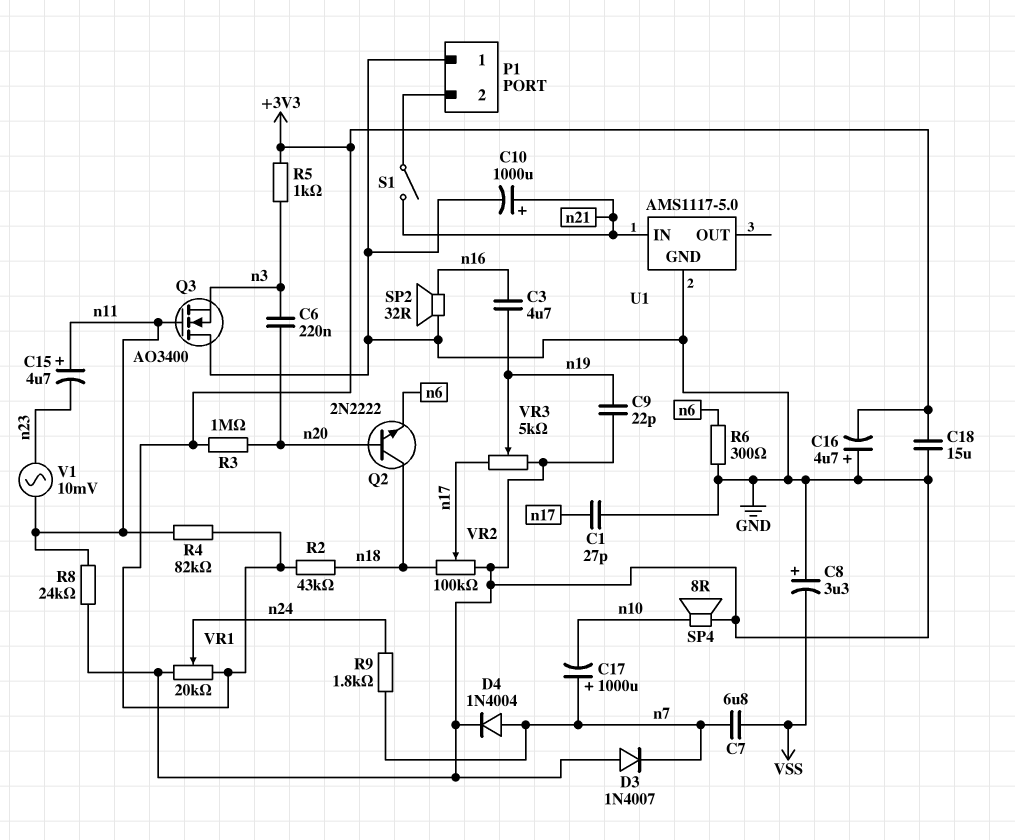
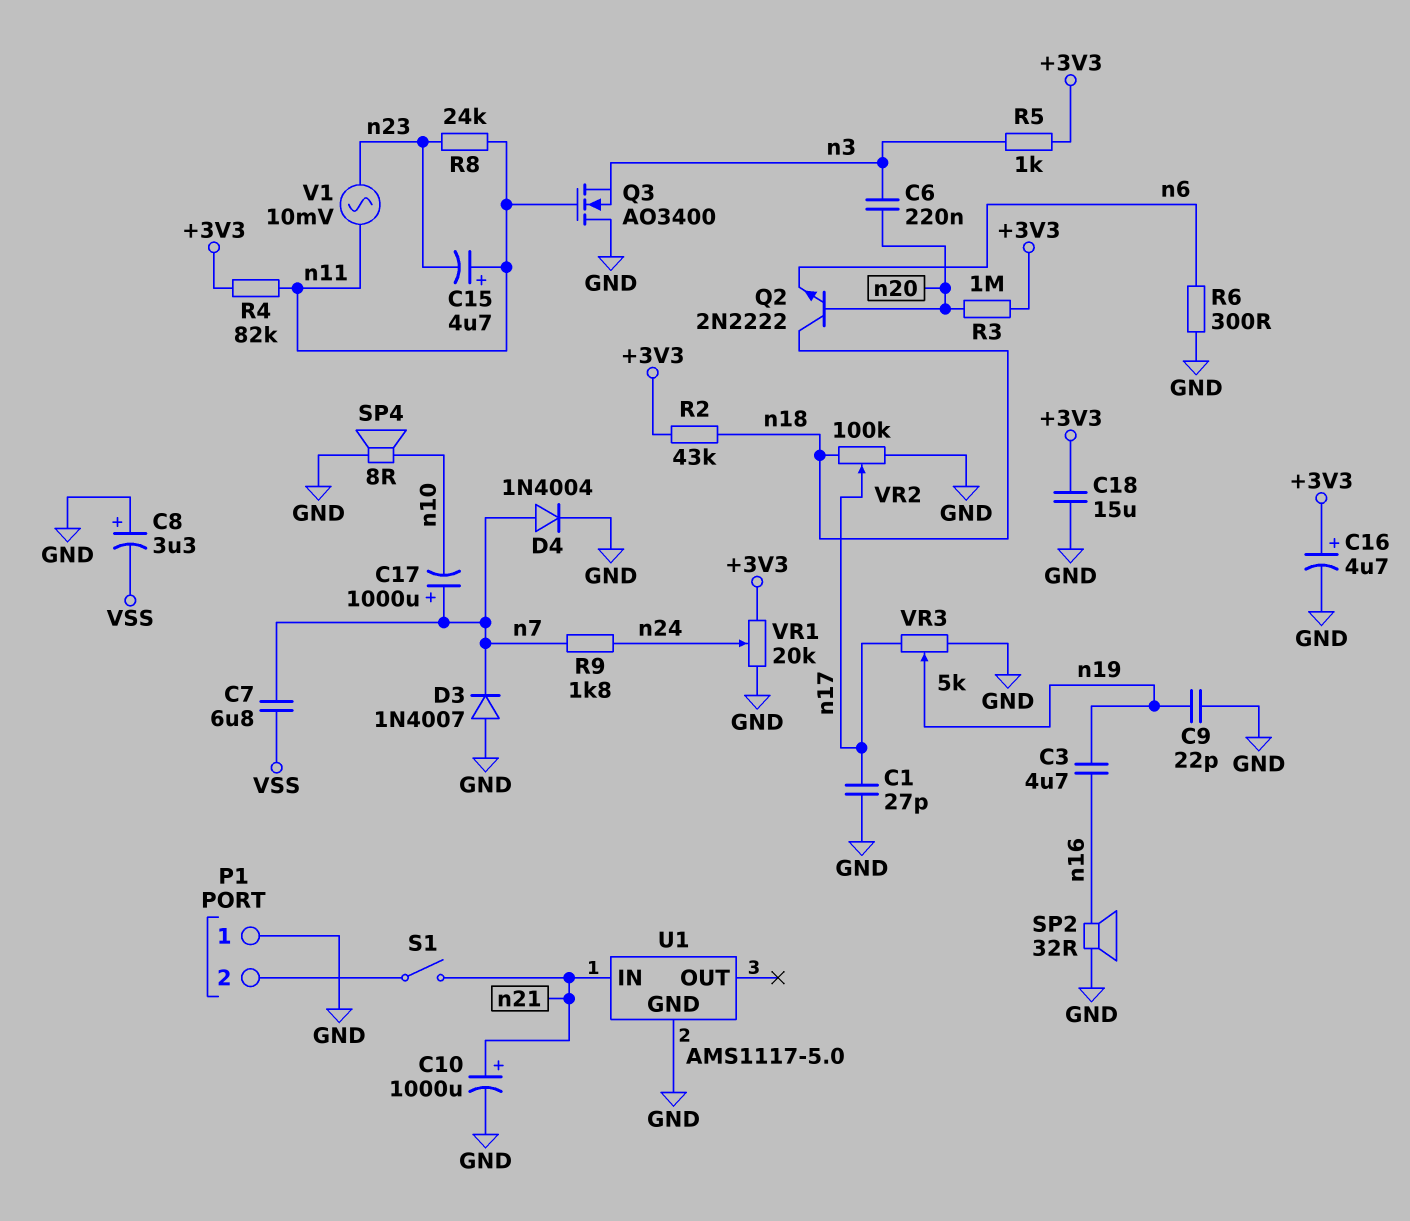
C16: 4.7uF (plus GND, minus +3V3) -> 4.7uF (plus +3V3, minus GND)
R8: 24k (GND, n11) -> 24k (n11, n23)

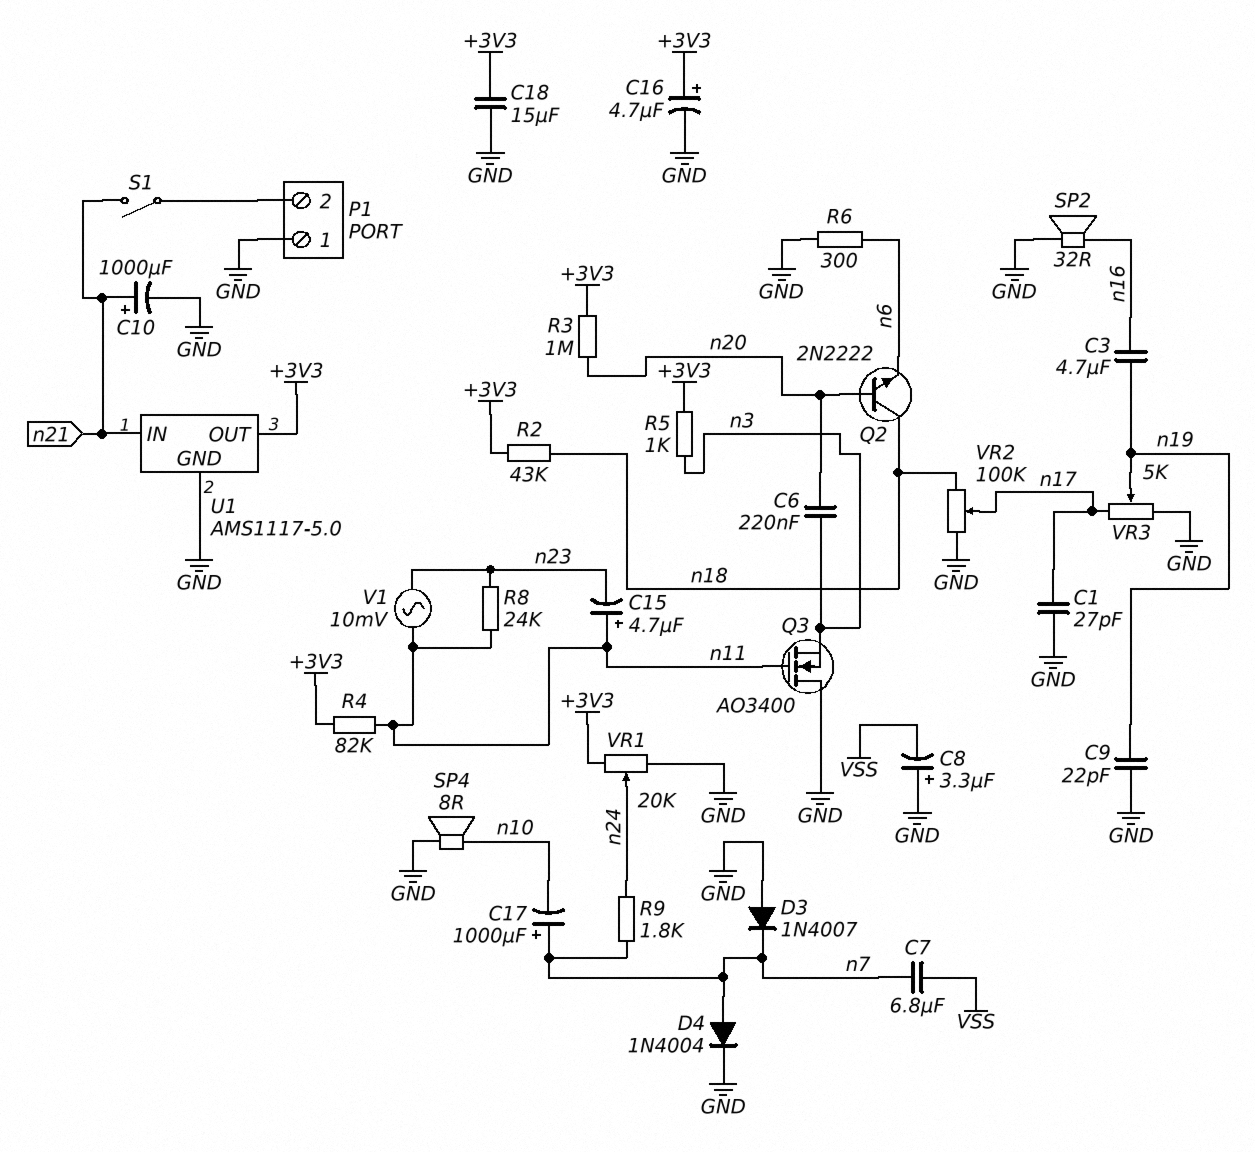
U1 pin OUT: none -> +3V3

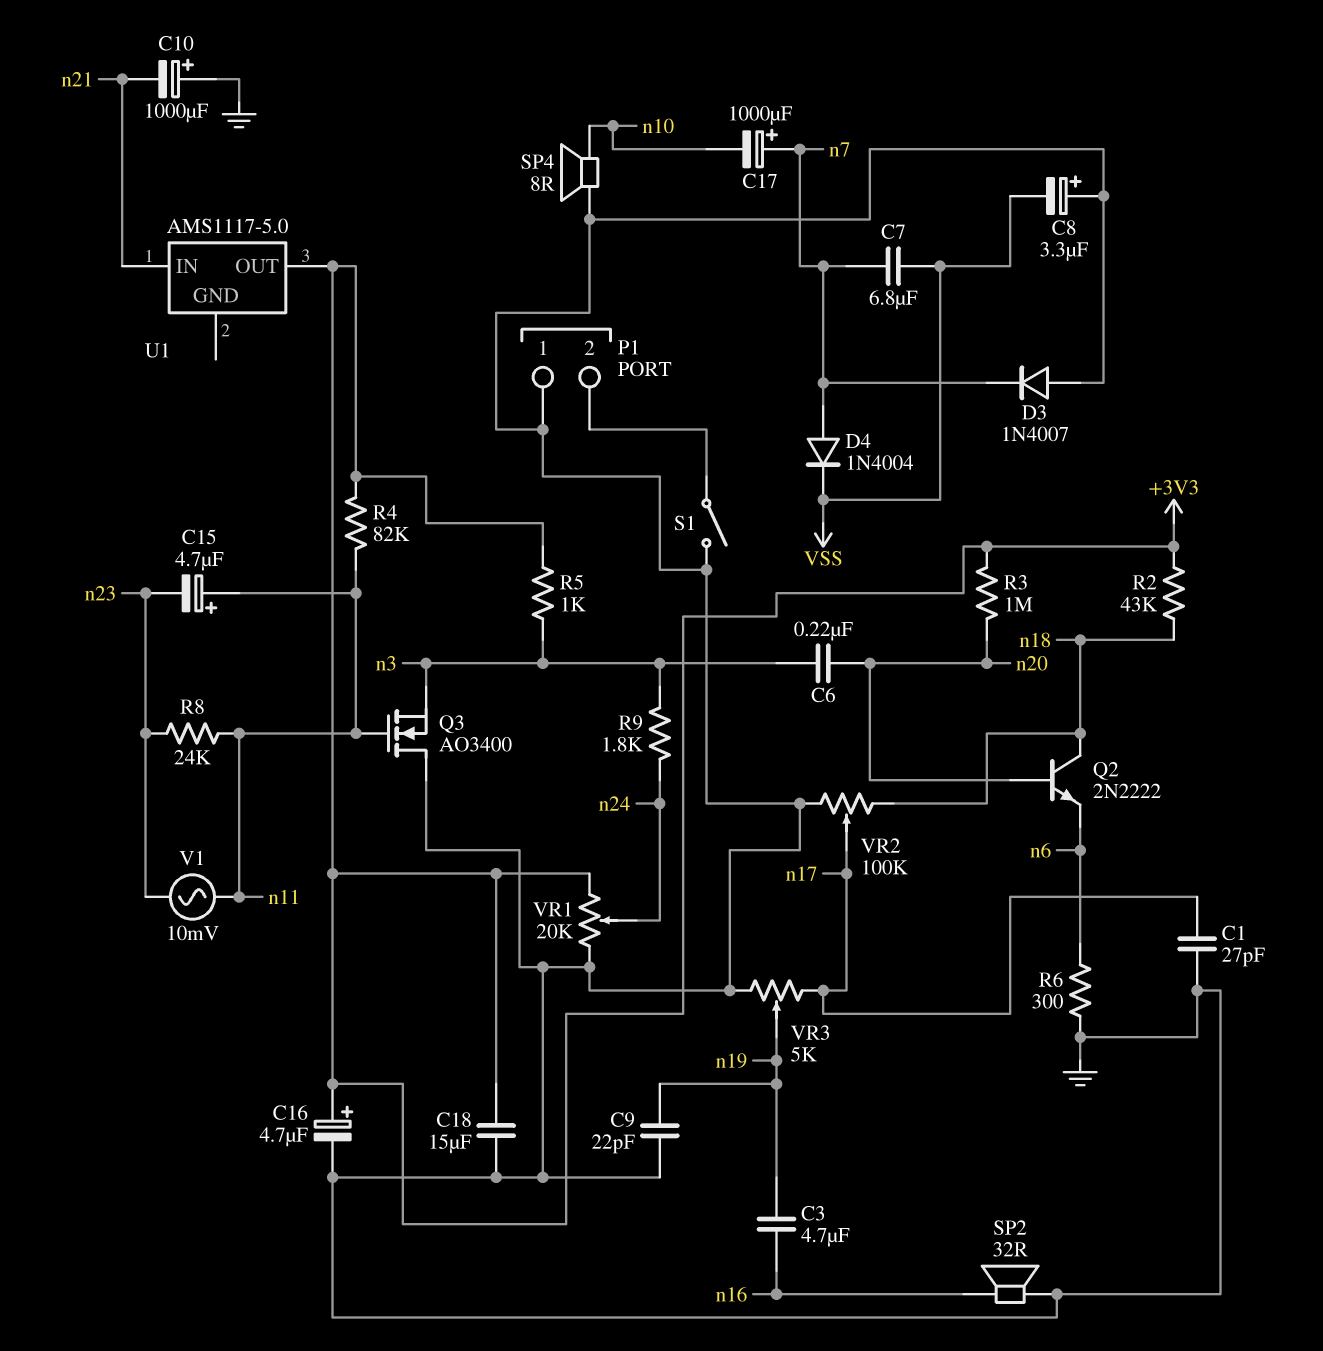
C10: 1000uF (plus n21, minus GND) -> 1000uF (plus GND, minus n21)
D4: diode 1N4004 (A n7, K GND) -> diode 1N4004 (A n7, K VSS)
R9: 1.8k (n7, n24) -> 1.8k (n3, n24)
S1: switch (P1/2, n21) -> switch (GND, P1/2)
U1 pin GND: GND -> none

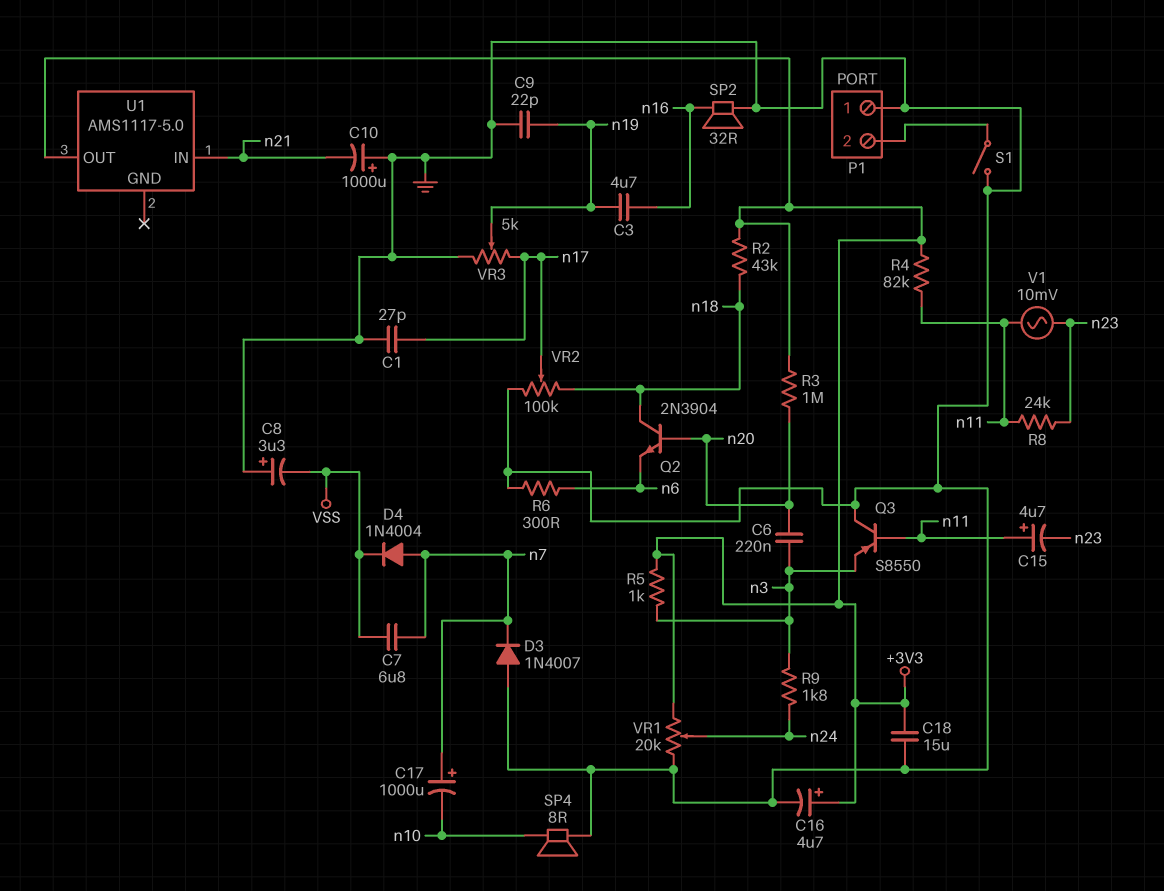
Q2: NPN 2N2222 (B n20, C n18, E n6) -> NPN 2N3904 (B n20, C n18, E n6)
Q3: NMOS AO3400 (G n11, D GND, S n3) -> PNP S8550 (B n11, C GND, E n3)

